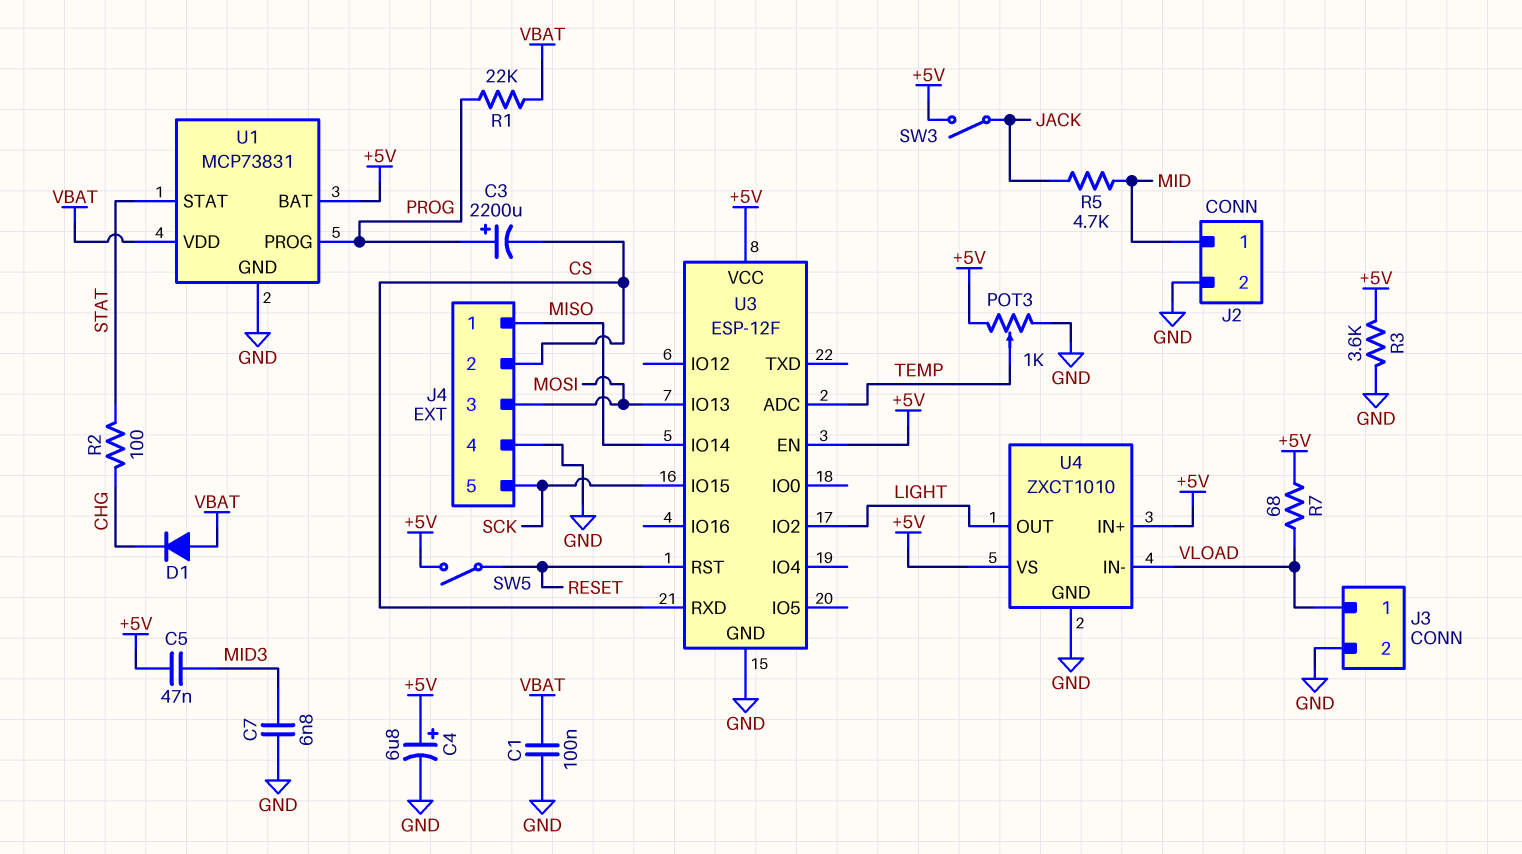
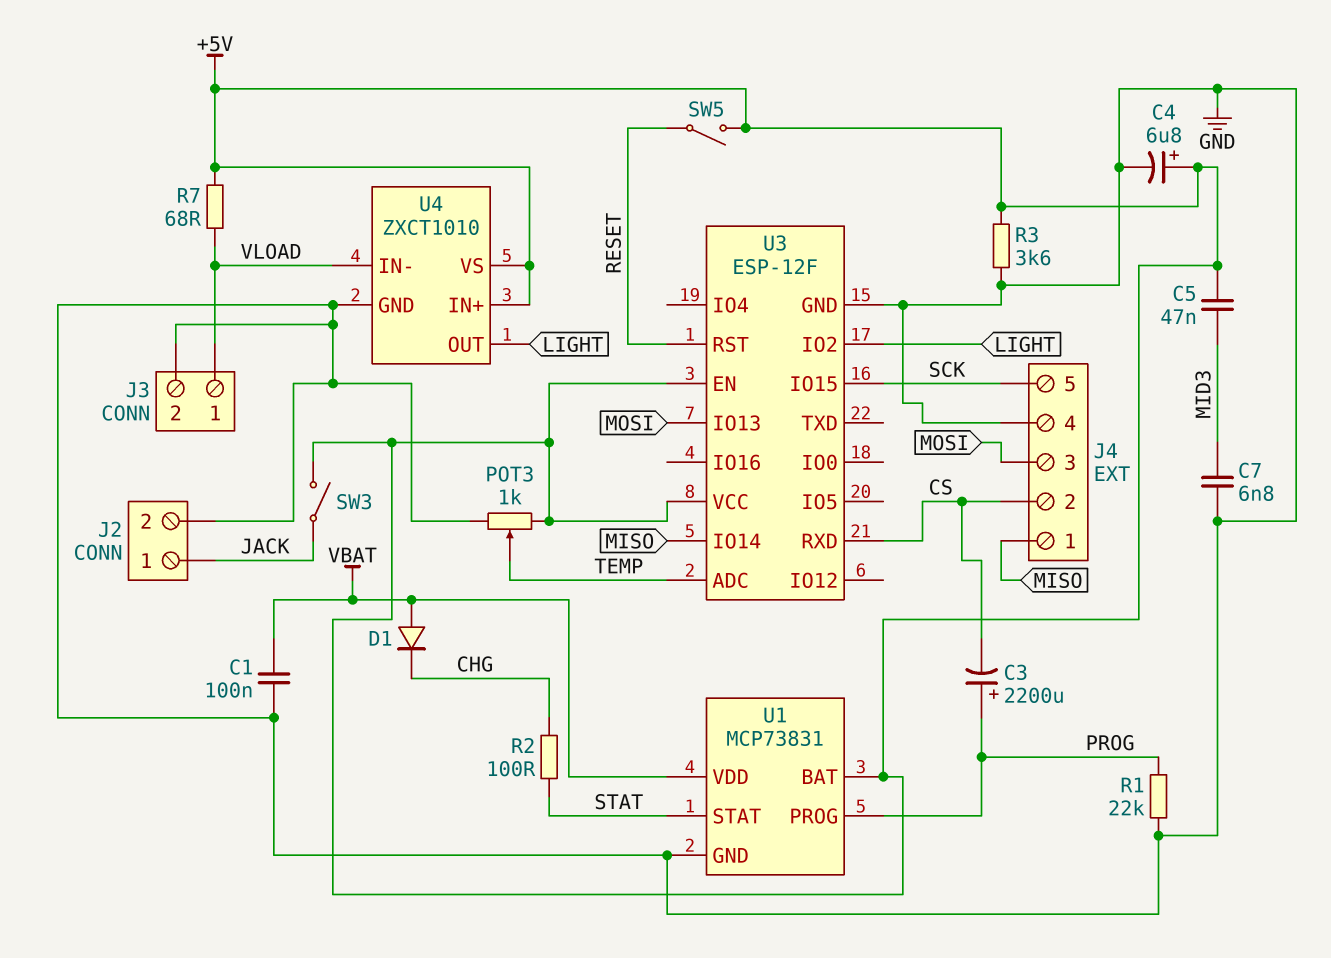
J2 pin 1: MID -> JACK
R1: 22k (PROG, VBAT) -> 22k (GND, PROG)
R5: 4.7k (JACK, MID) -> none

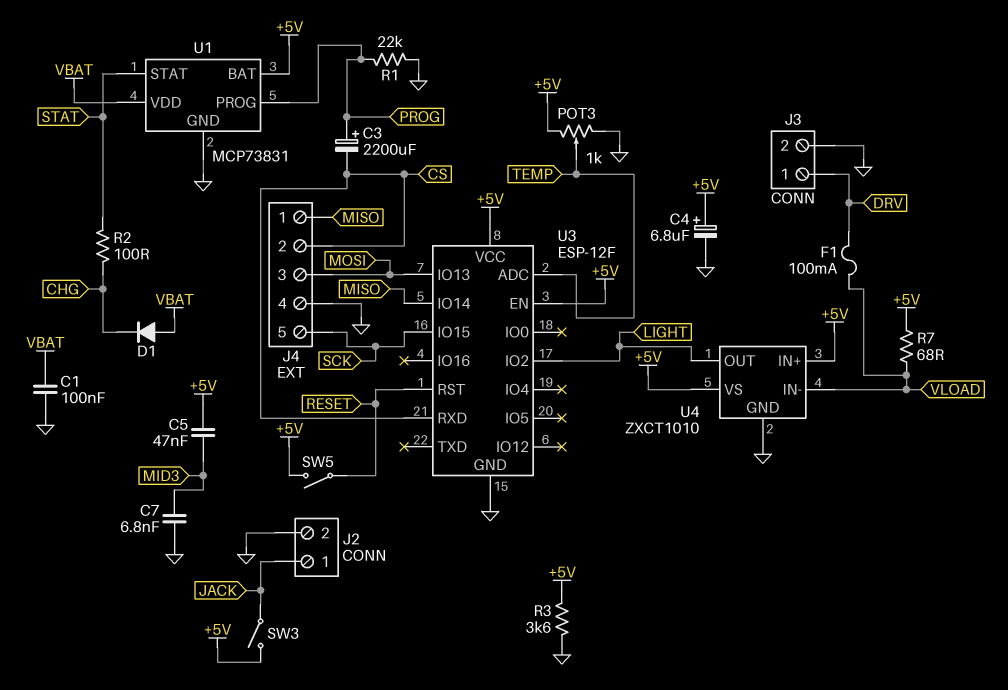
F1: none -> 100mA (DRV, VLOAD)
J3 pin 1: VLOAD -> DRV

